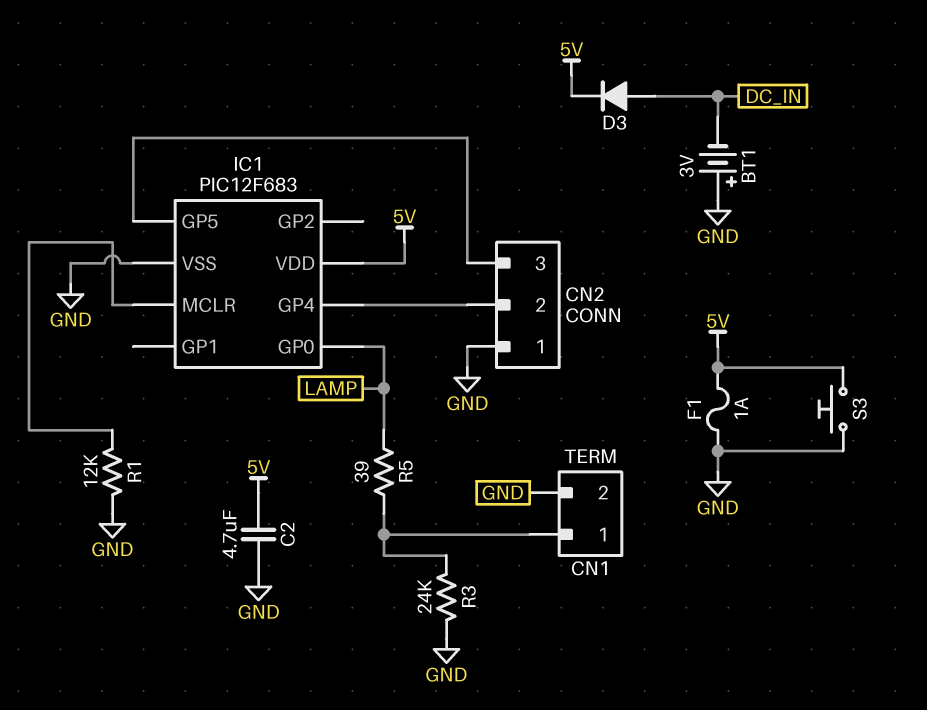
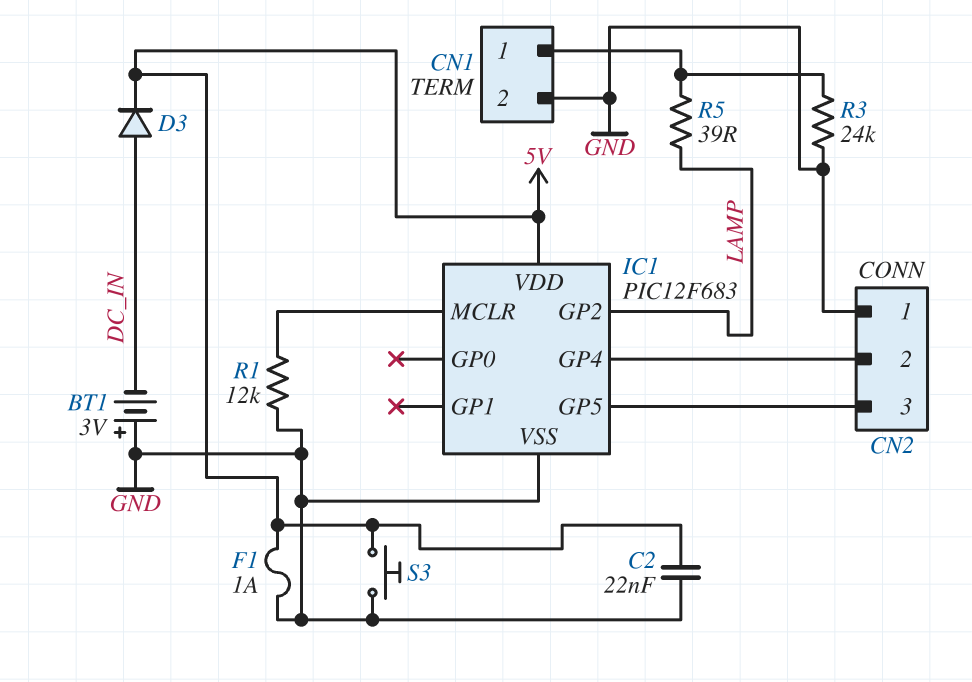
C2: 4.7uF (5V, GND) -> 22nF (5V, GND)
IC1 pin GP0: LAMP -> none
IC1 pin GP2: none -> LAMP

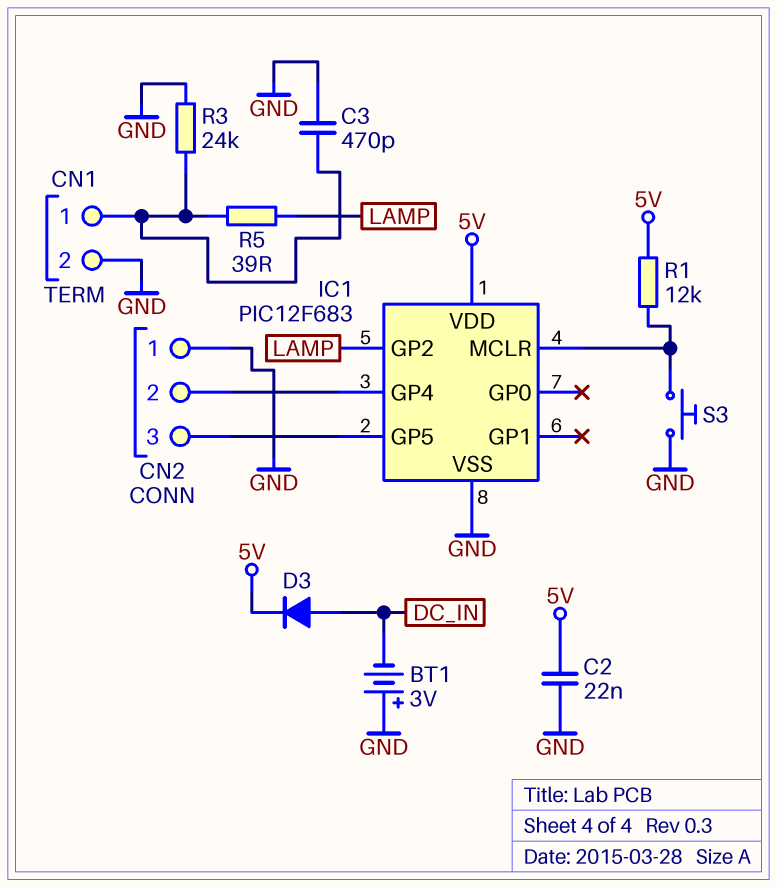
C3: none -> 470pF (CN1/1, GND)
F1: 1A (5V, GND) -> none
R1: 12k (GND, IC1/MCLR) -> 12k (5V, IC1/MCLR)
S3: button (5V, GND) -> button (GND, IC1/MCLR)

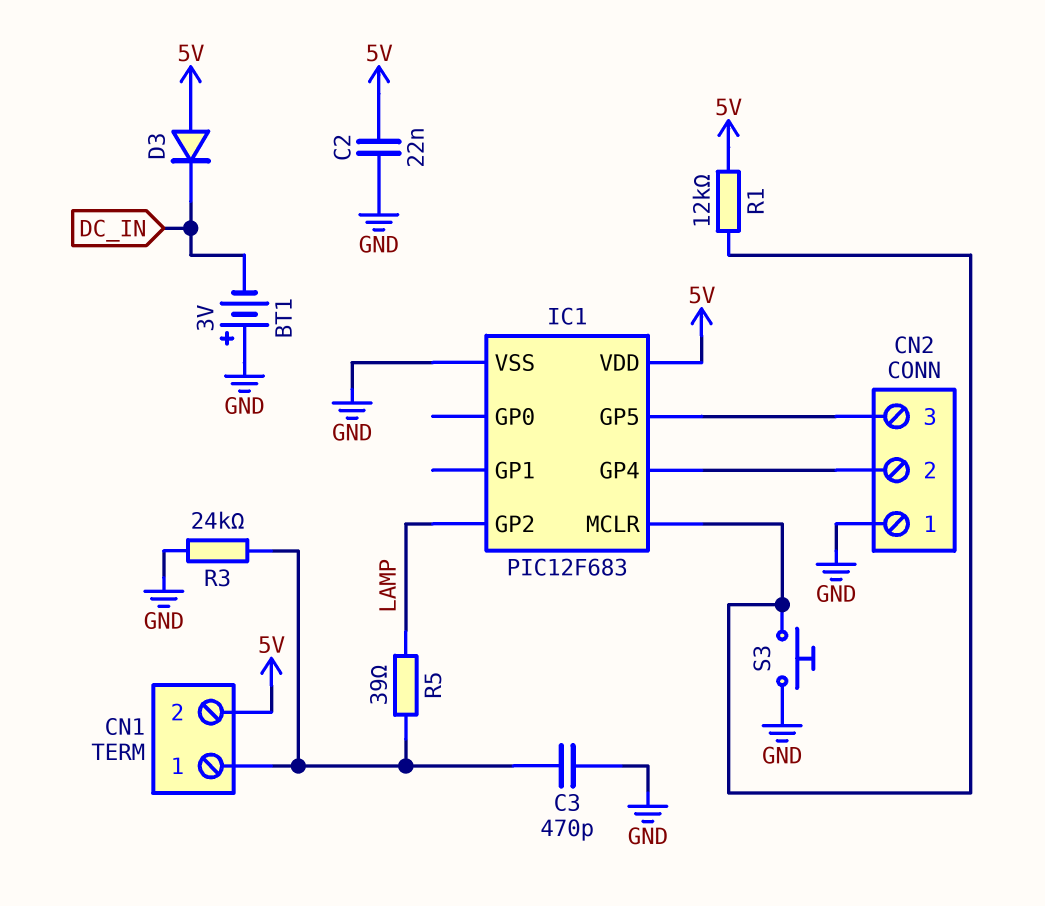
CN1 pin 2: GND -> 5V
D3: diode (A DC_IN, K 5V) -> diode (A 5V, K DC_IN)

